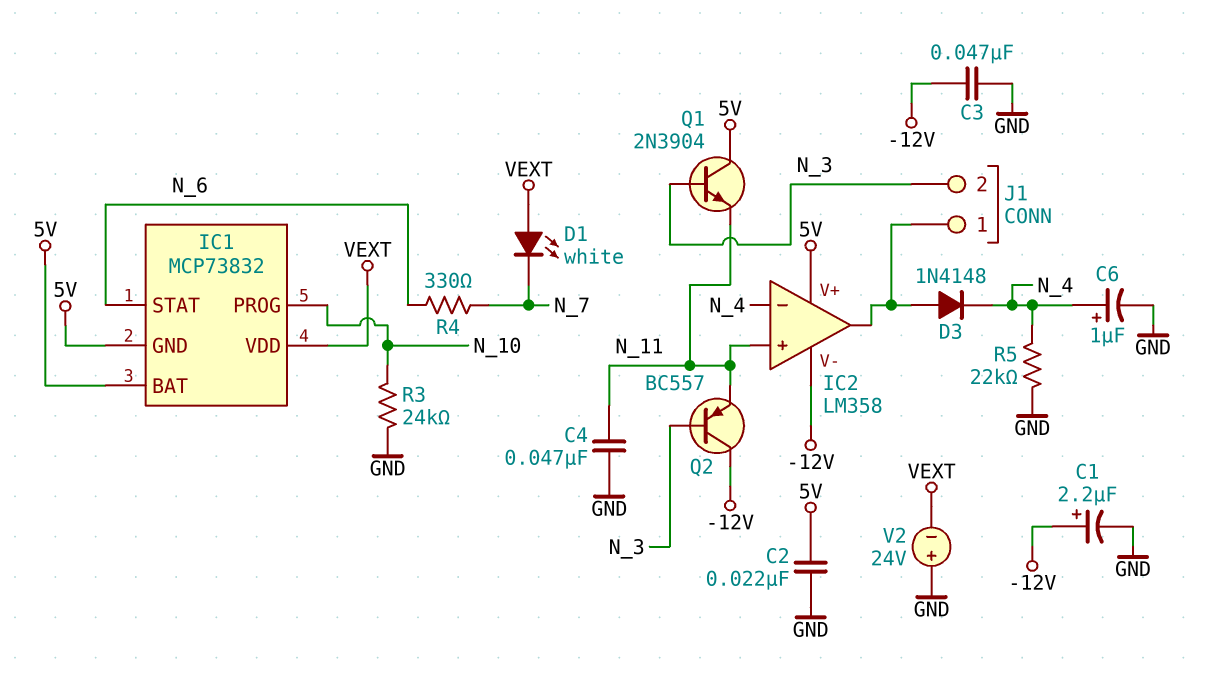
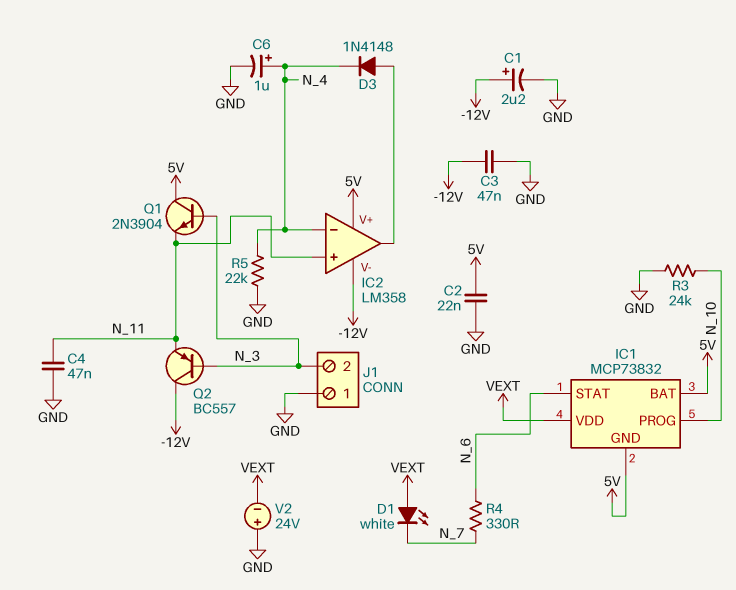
J1 pin 1: IC2/out -> GND

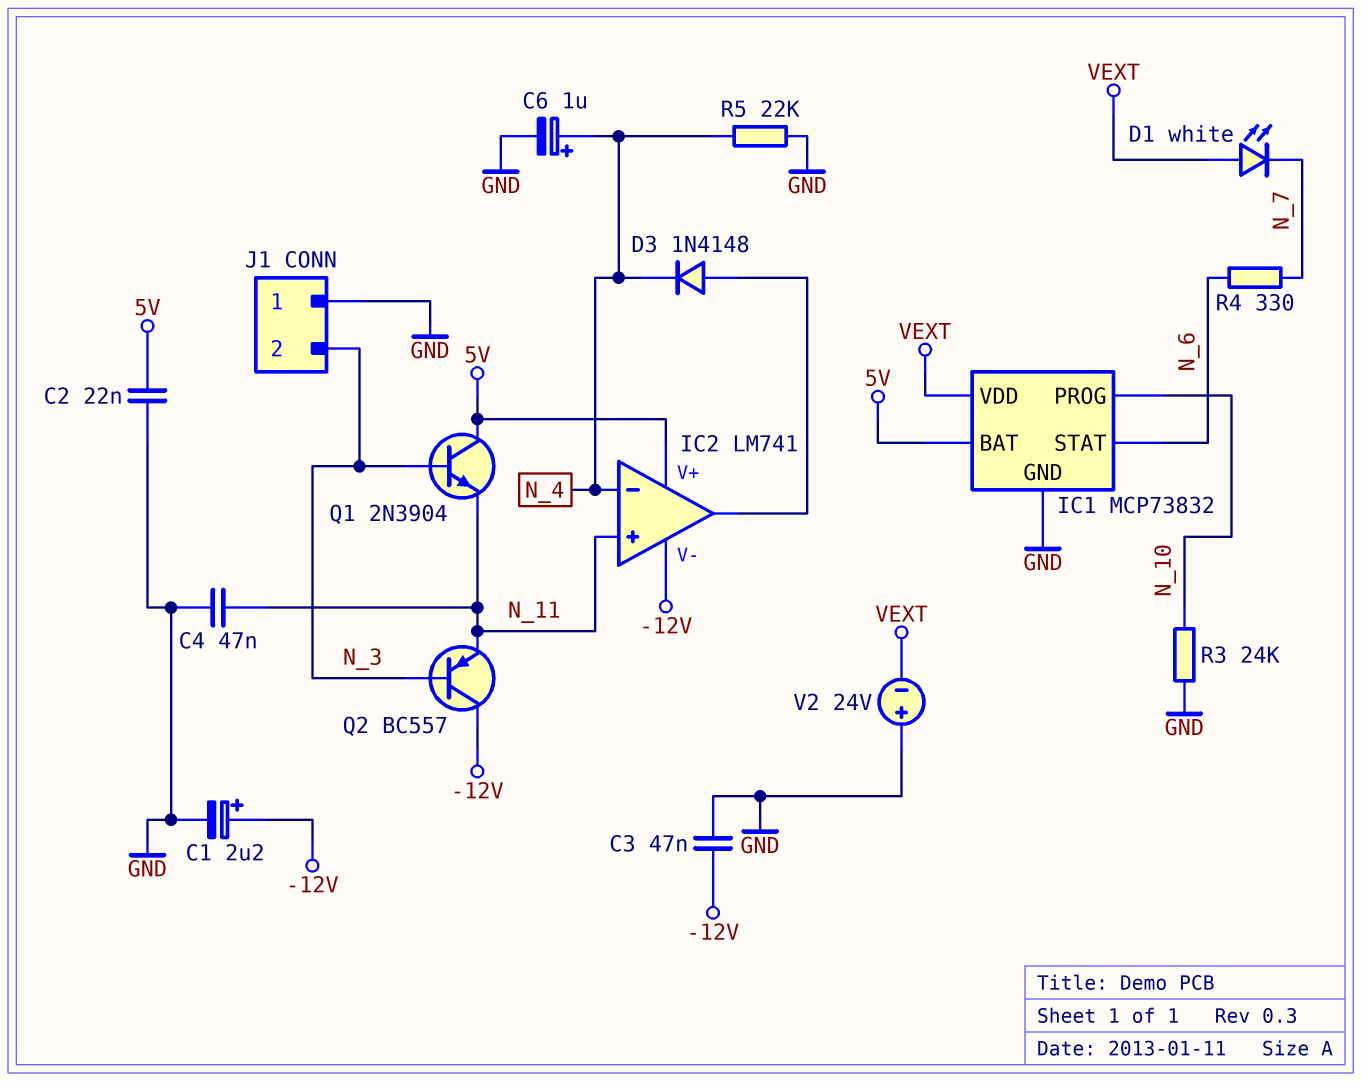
IC1 pin GND: 5V -> GND
IC2: LM358 -> LM741

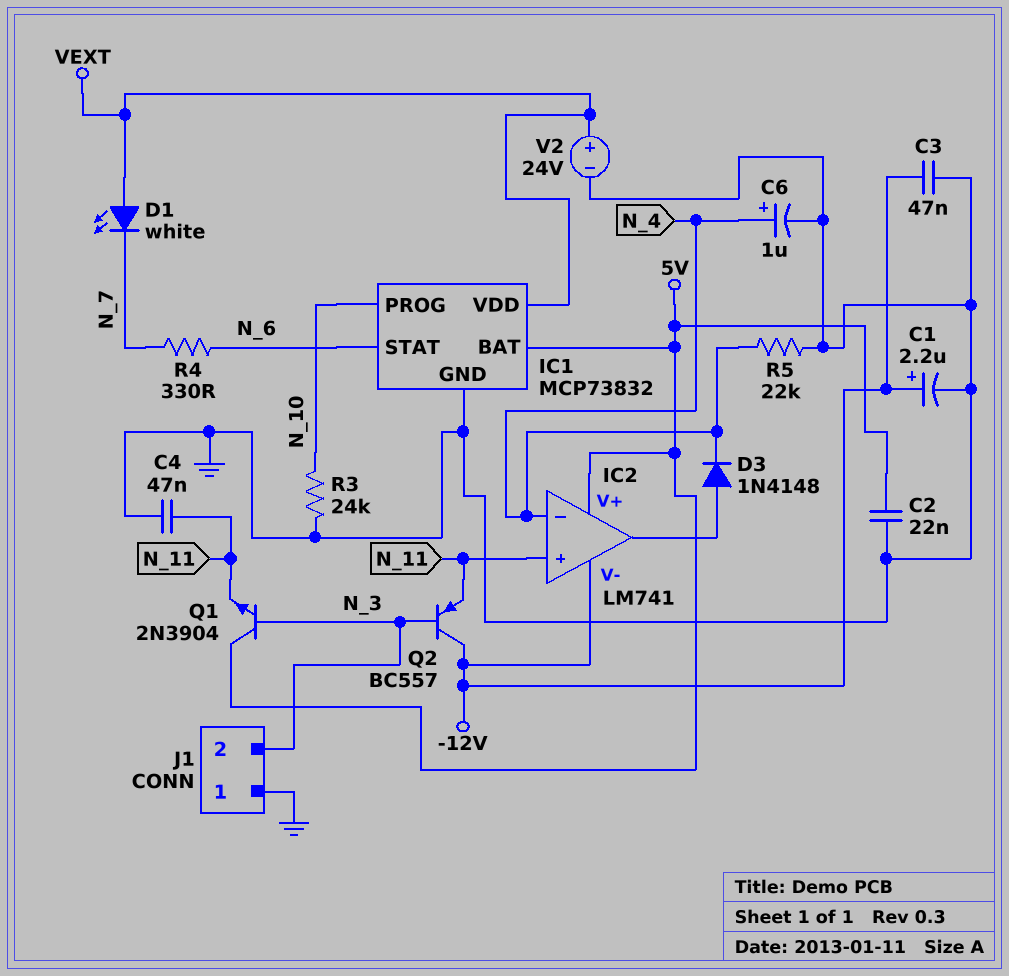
V2: 24V (plus GND, minus VEXT) -> 24V (plus VEXT, minus GND)

